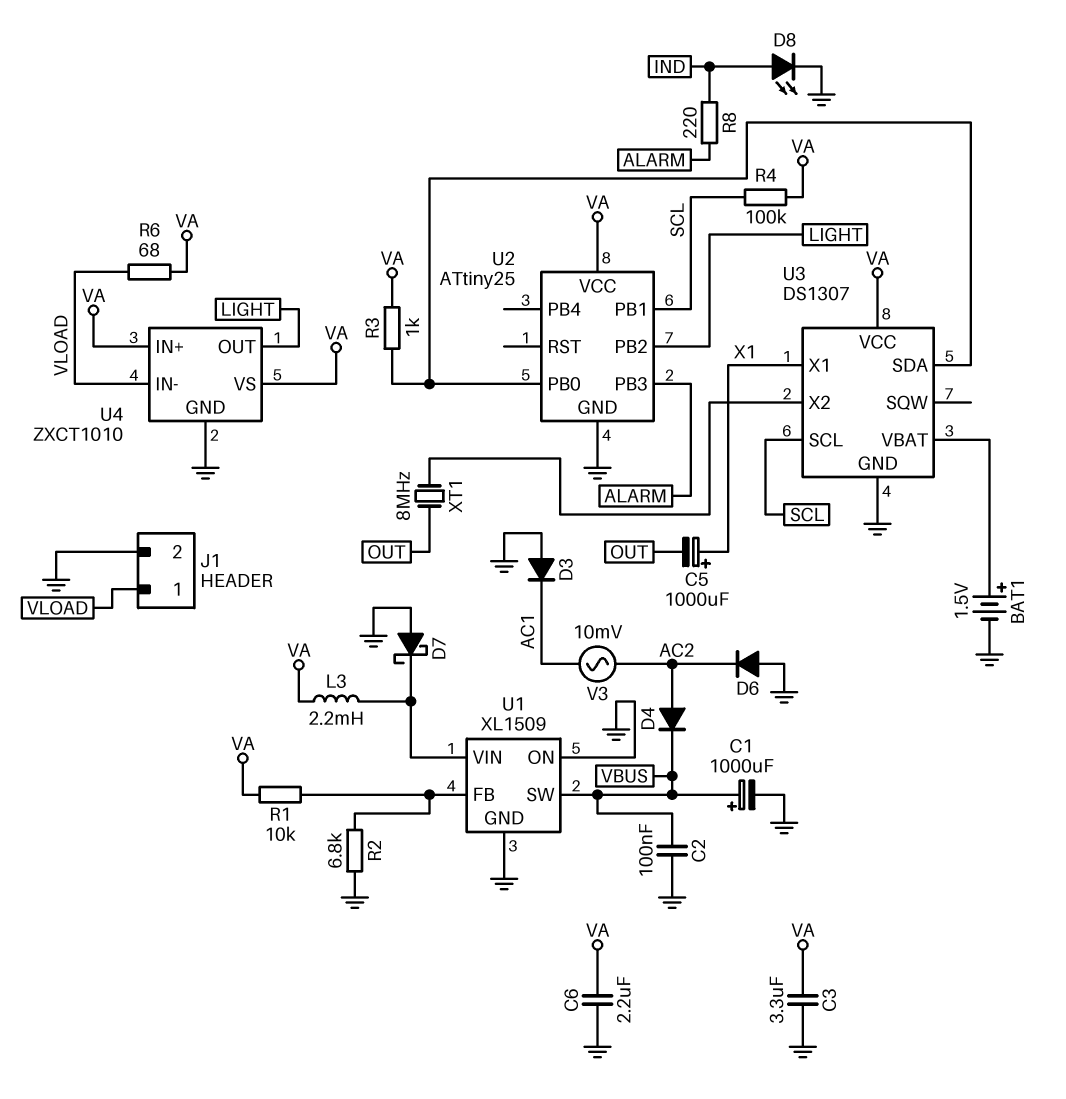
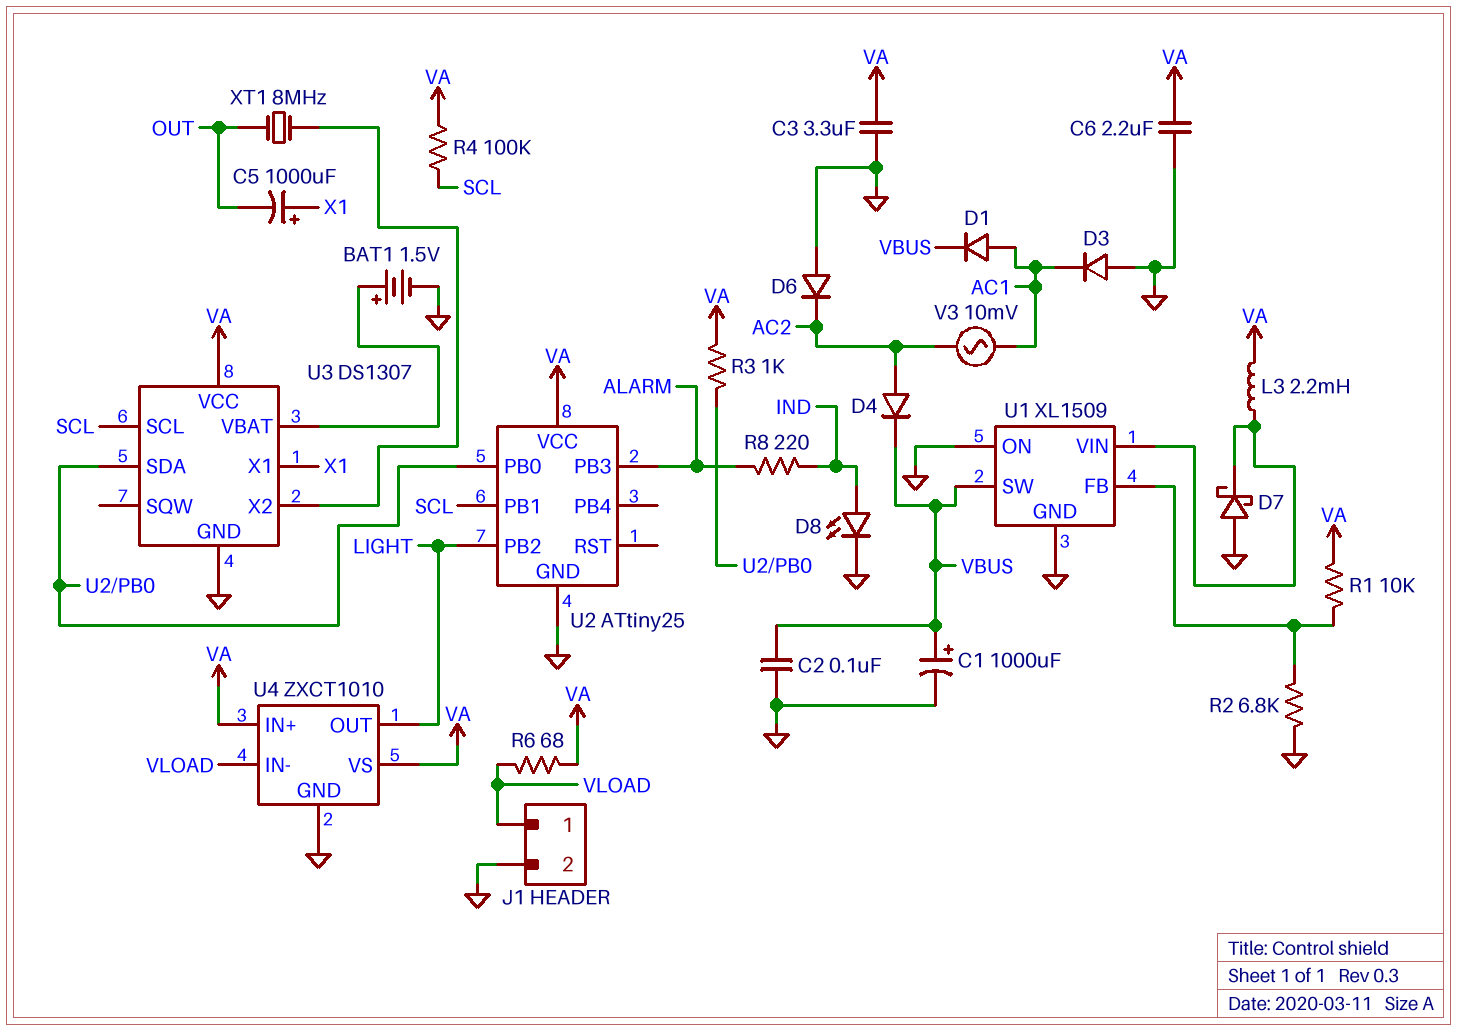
D1: none -> diode (A AC1, K VBUS)

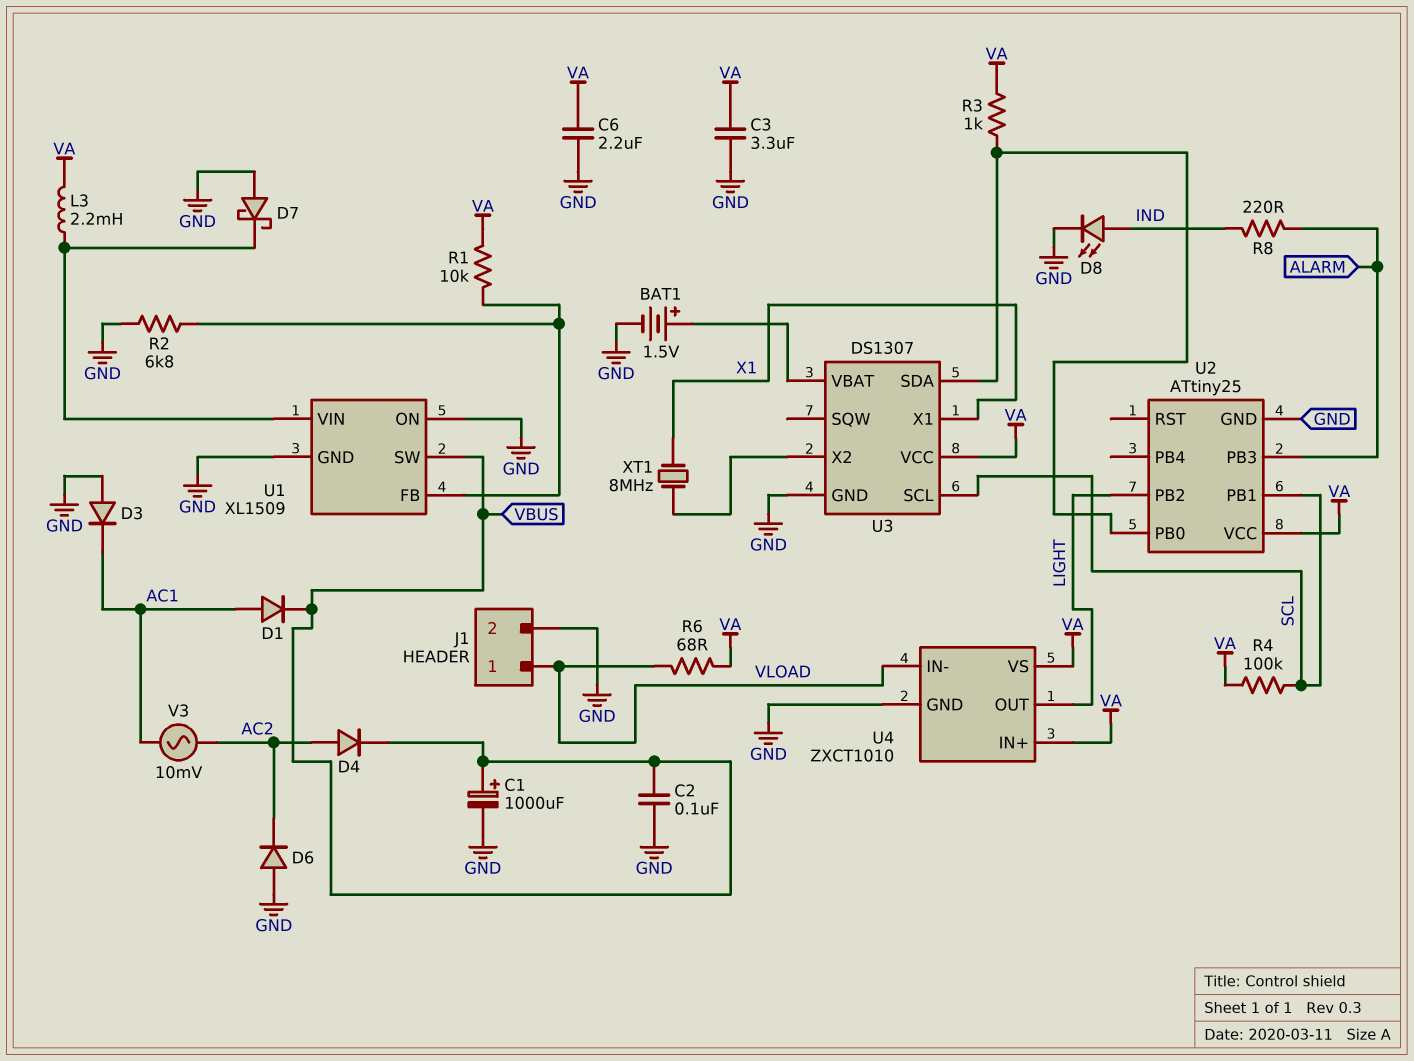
C5: 1000uF (plus X1, minus OUT) -> none
XT1: 8MHz (OUT, U3/X2) -> 8MHz (U3/X2, X1)

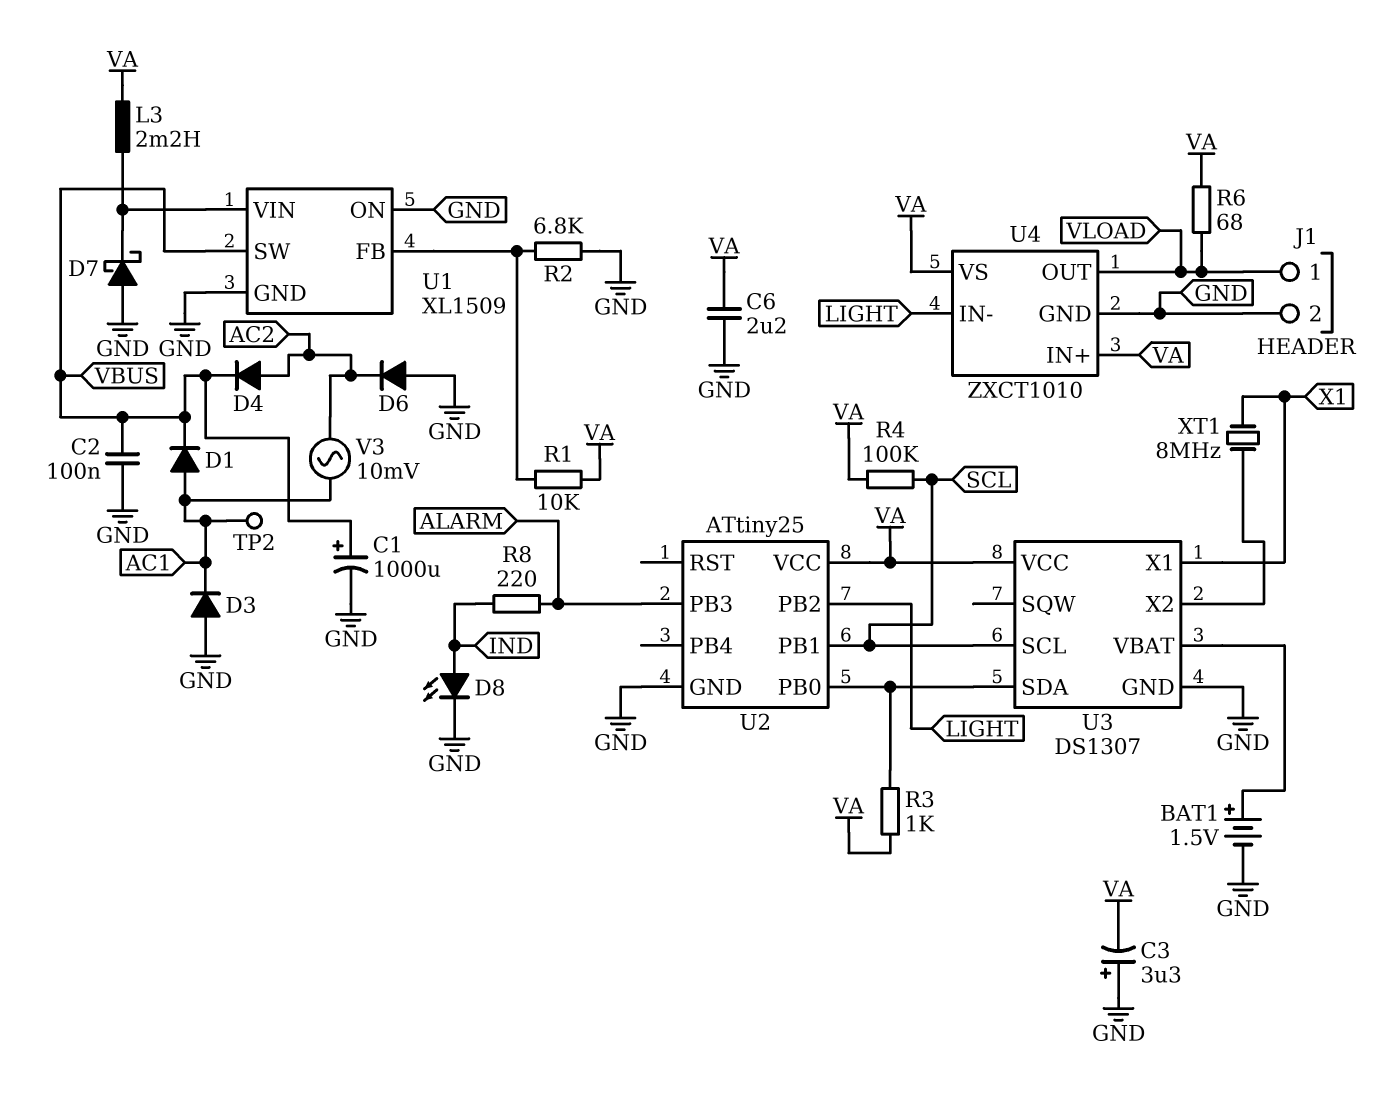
C3: 3.3uF (GND, VA) -> 3.3uF (plus GND, minus VA)
TP2: none -> test point (AC1)
U4 pin IN-: VLOAD -> LIGHT
U4 pin OUT: LIGHT -> VLOAD

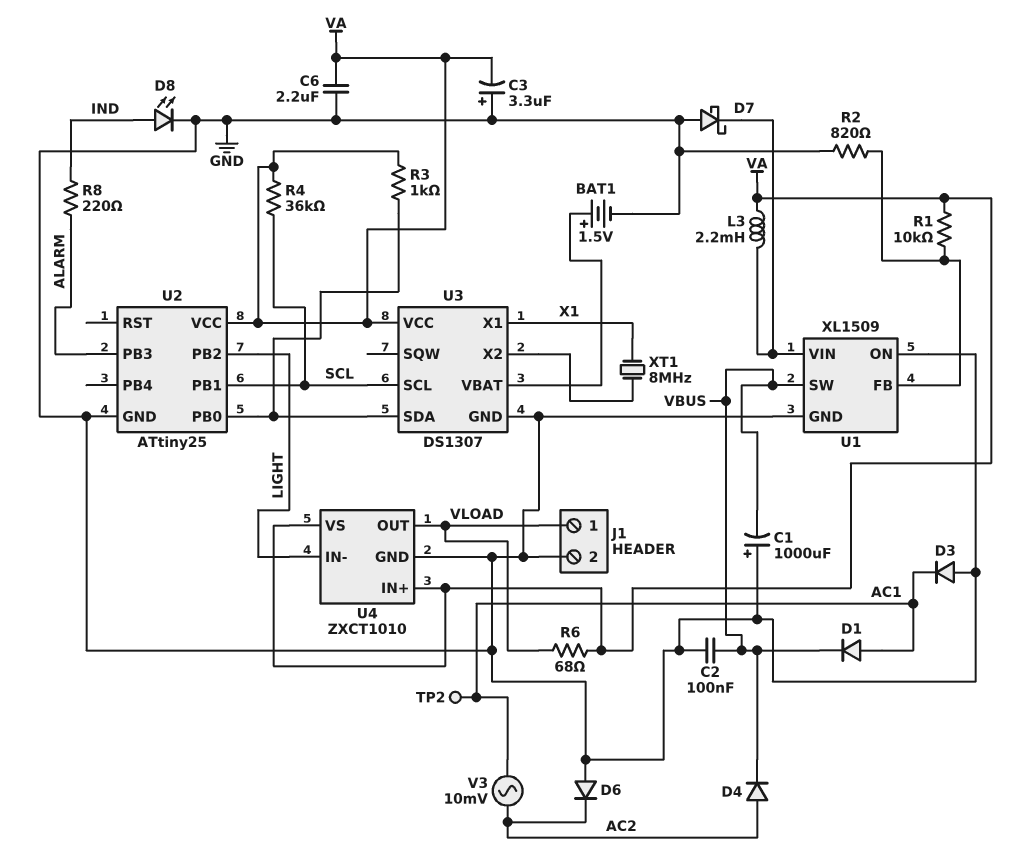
C1: 1000uF (plus VBUS, minus GND) -> 1000uF (plus GND, minus VBUS)
R2: 6.8k (GND, U1/FB) -> 820 (GND, U1/FB)
R4: 100k (SCL, VA) -> 36k (SCL, VA)

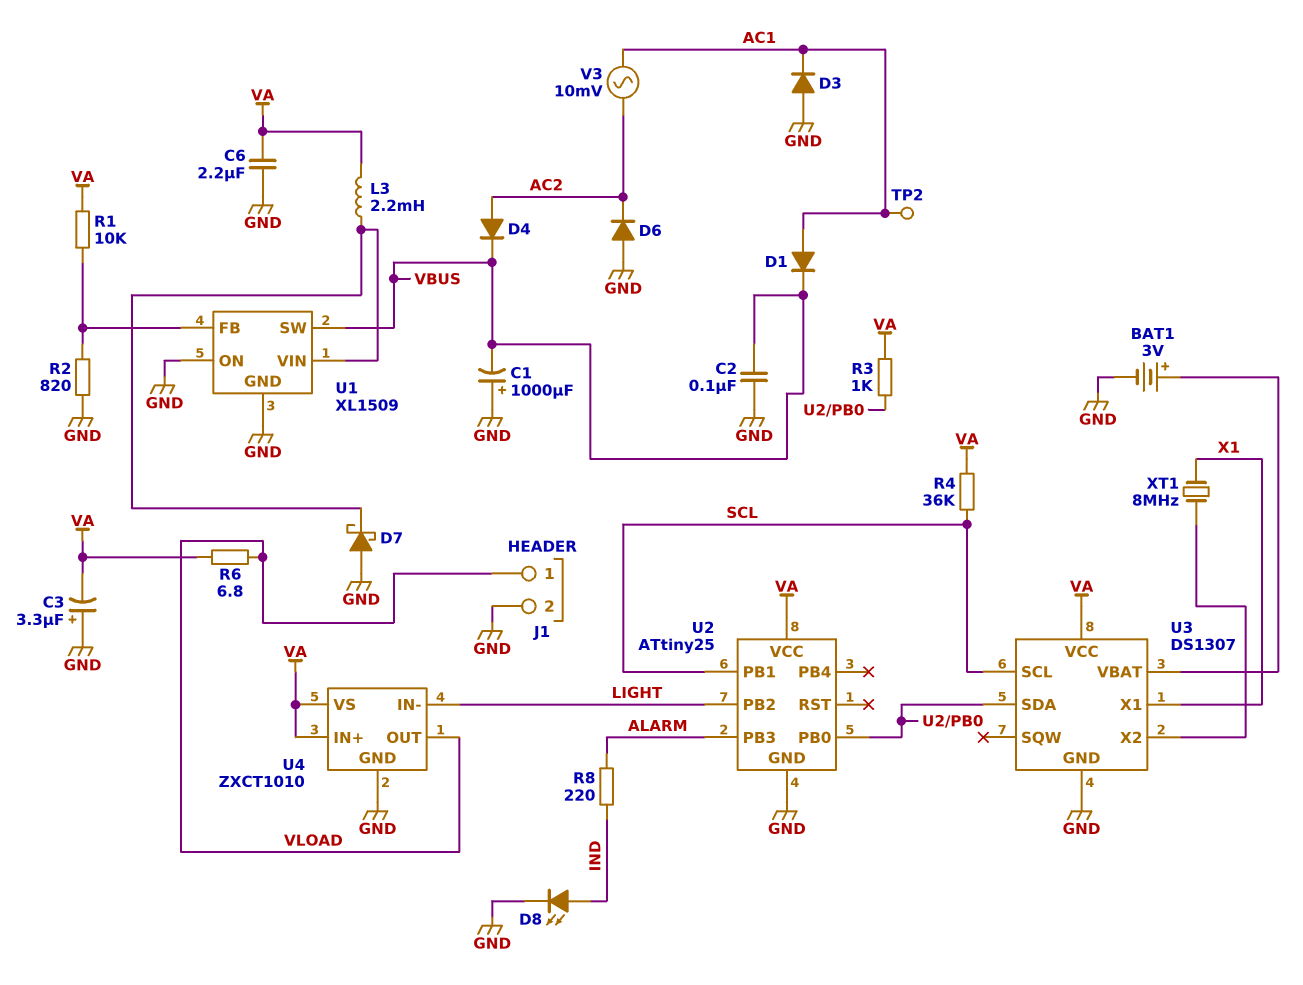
BAT1: 1.5V (plus U3/VBAT, minus GND) -> 3V (plus U3/VBAT, minus GND)
R6: 68 (VA, VLOAD) -> 6.8 (VA, VLOAD)

